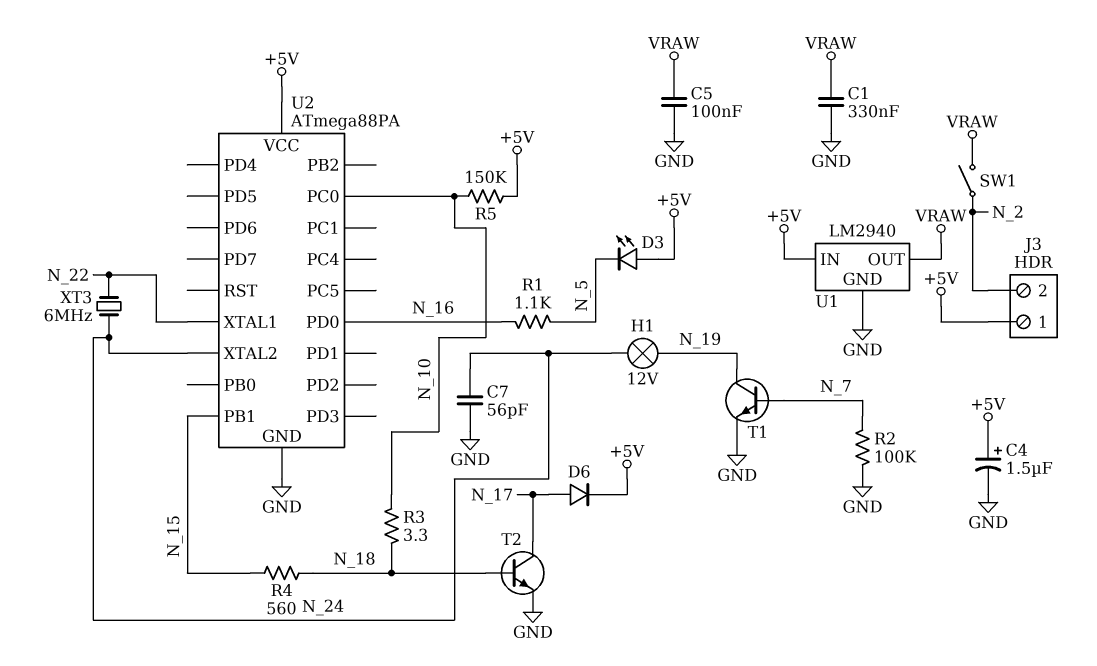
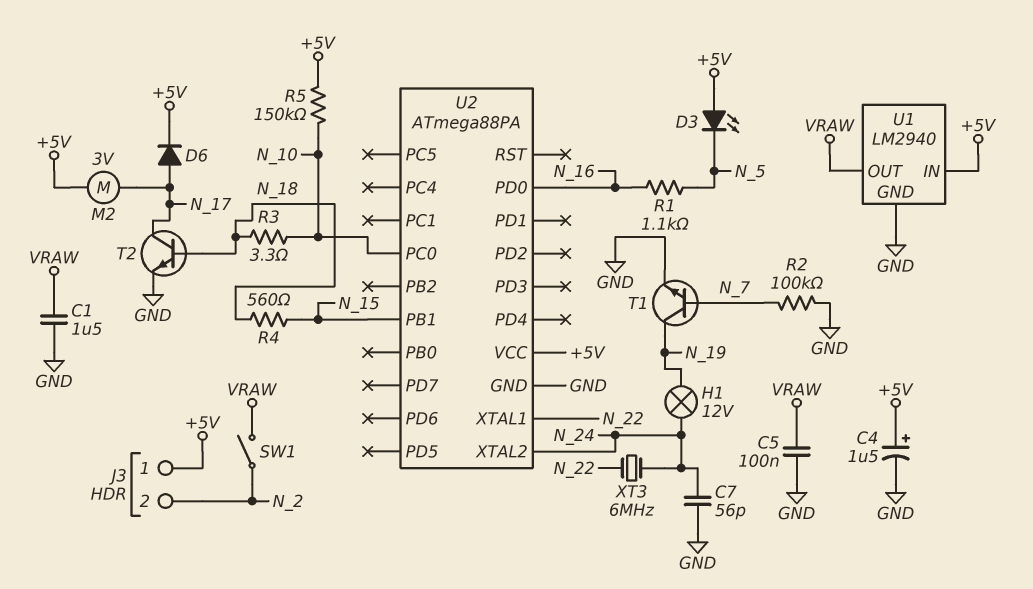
C1: 330nF (GND, VRAW) -> 1.5uF (GND, VRAW)
M2: none -> motor 3V (+5V, N_17)

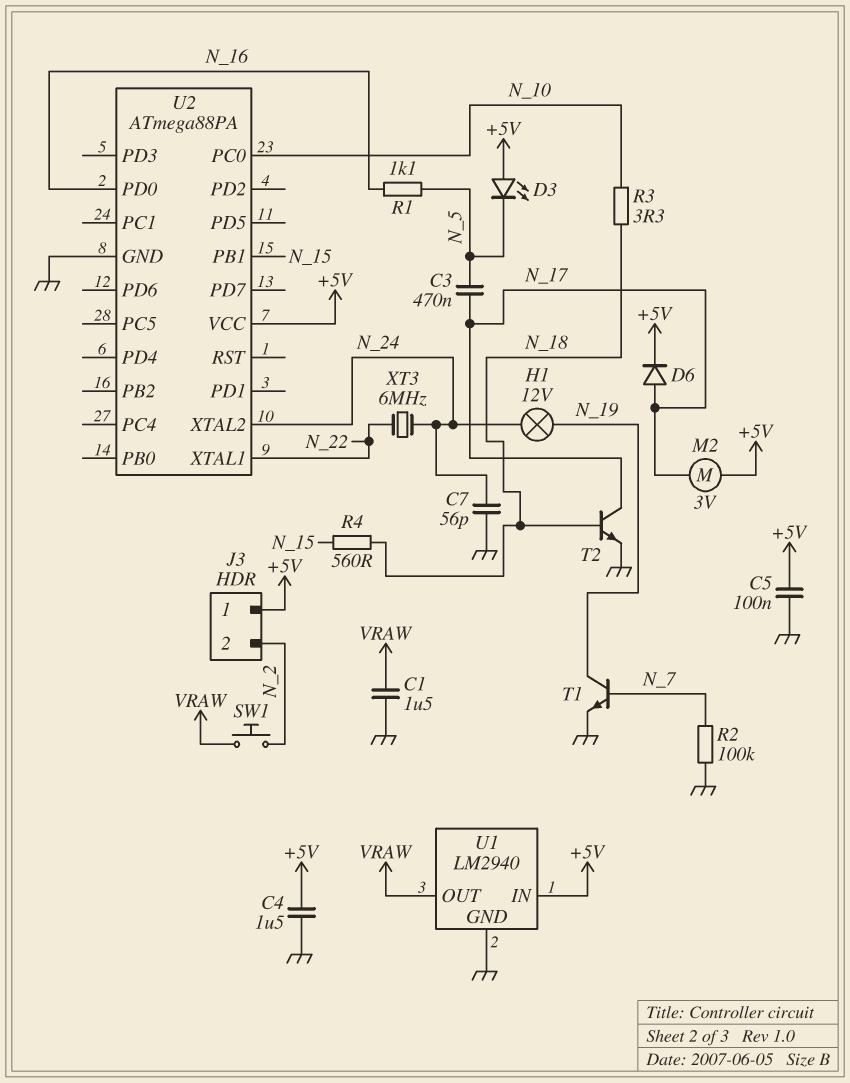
C3: none -> 470nF (N_5, N_17)
C4: 1.5uF (plus +5V, minus GND) -> 1.5uF (+5V, GND)
C5: 100nF (GND, VRAW) -> 100nF (+5V, GND)
R5: 150k (+5V, N_10) -> none
SW1: switch (N_2, VRAW) -> button (N_2, VRAW)

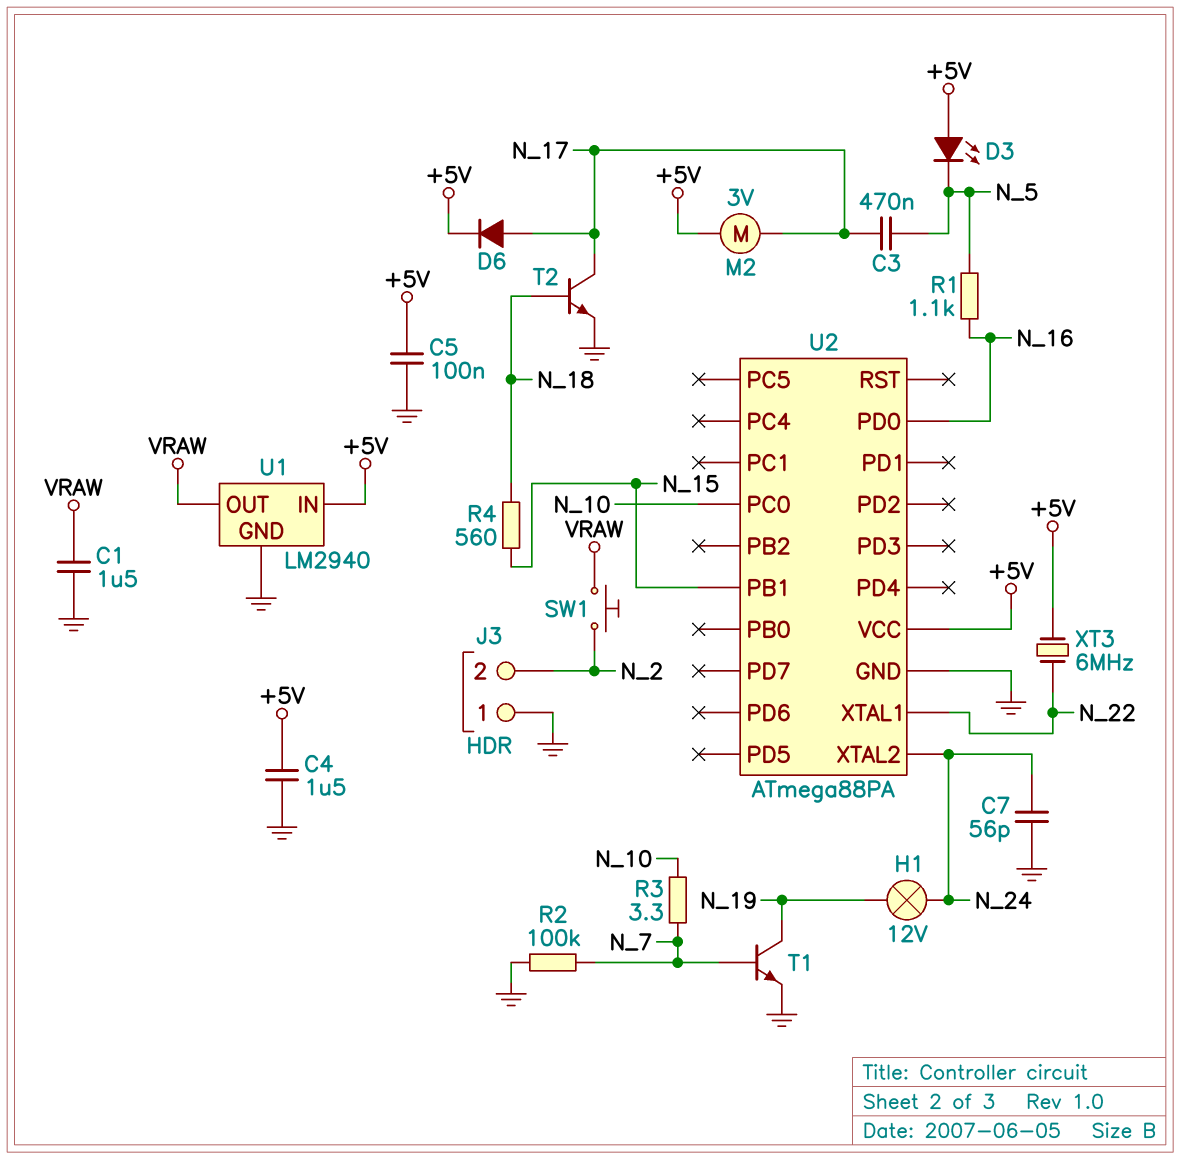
J3 pin 1: +5V -> GND
R3: 3.3 (N_10, N_18) -> 3.3 (N_7, N_10)
XT3: 6MHz (N_22, N_24) -> 6MHz (+5V, N_22)

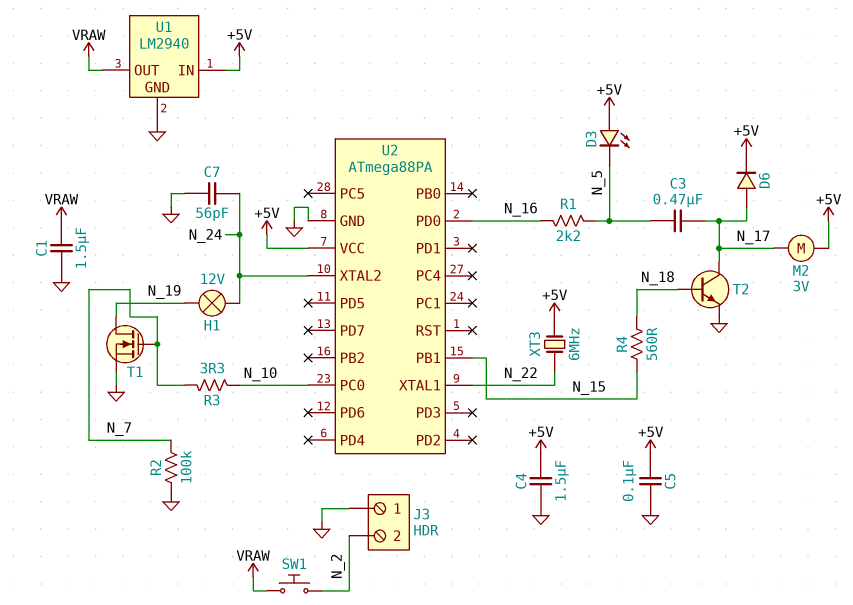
R1: 1.1k (N_5, N_16) -> 2.2k (N_5, N_16)
T1: NPN (B N_7, C N_19, E GND) -> NMOS (G N_7, D N_19, S GND)

